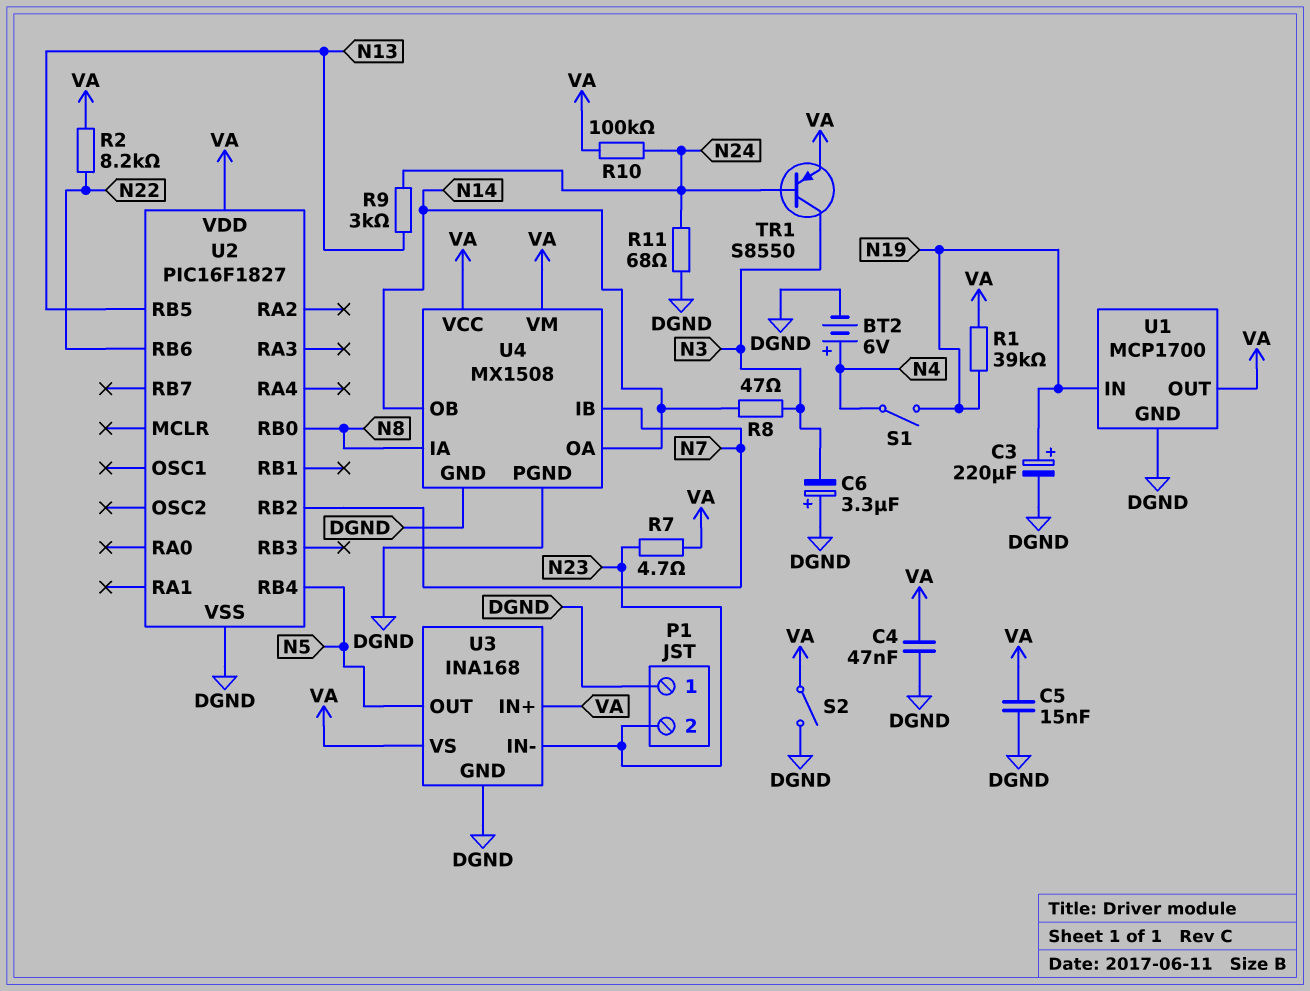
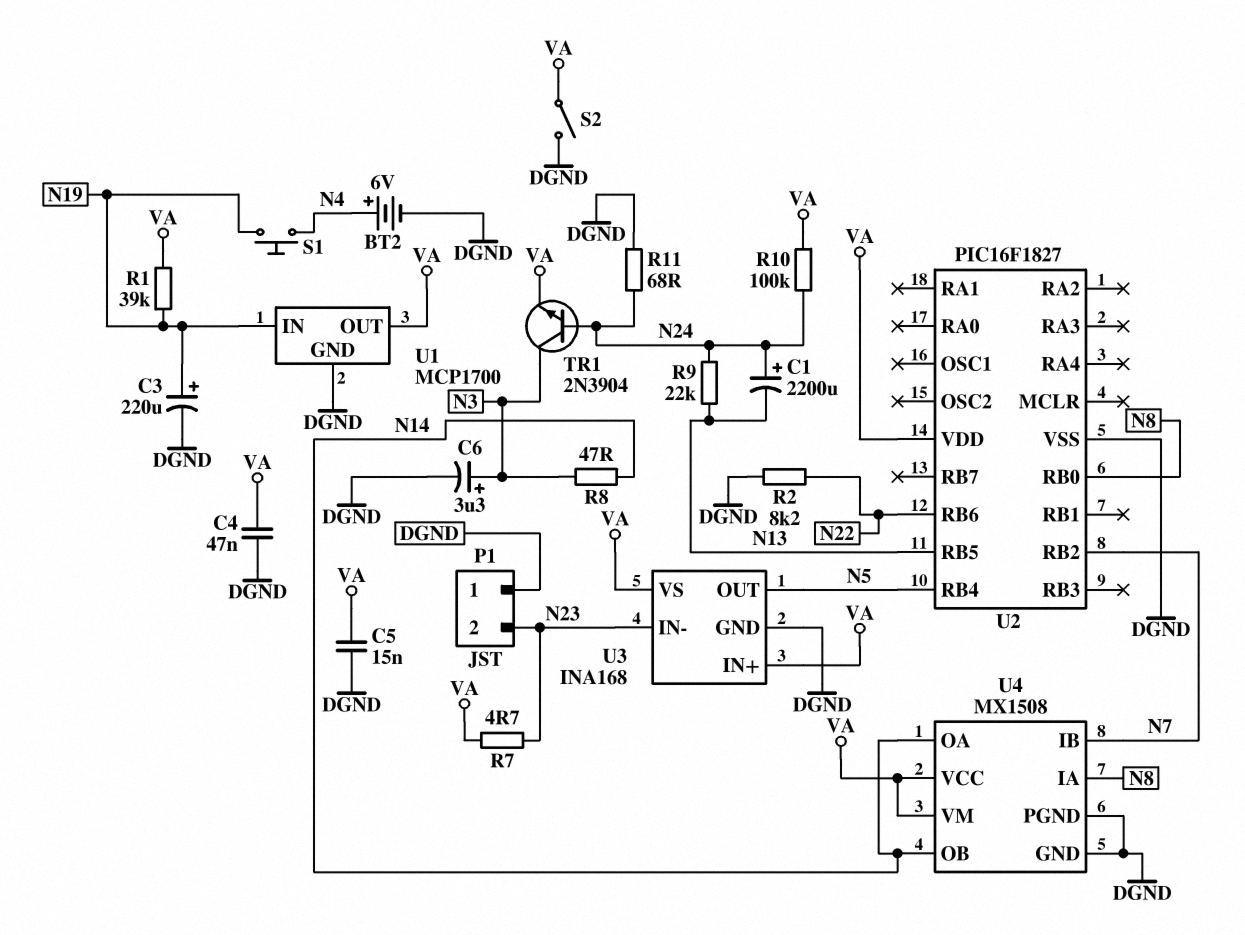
C1: none -> 2200uF (plus N24, minus N13)
C6: 3.3uF (plus DGND, minus N3) -> 3.3uF (plus N3, minus DGND)
R2: 8.2k (N22, VA) -> 8.2k (DGND, N22)
R9: 3k (N13, N24) -> 22k (N13, N24)
S1: switch (N4, N19) -> button (N4, N19)
TR1: PNP S8550 (B N24, C N3, E VA) -> NPN 2N3904 (B N24, C N3, E VA)

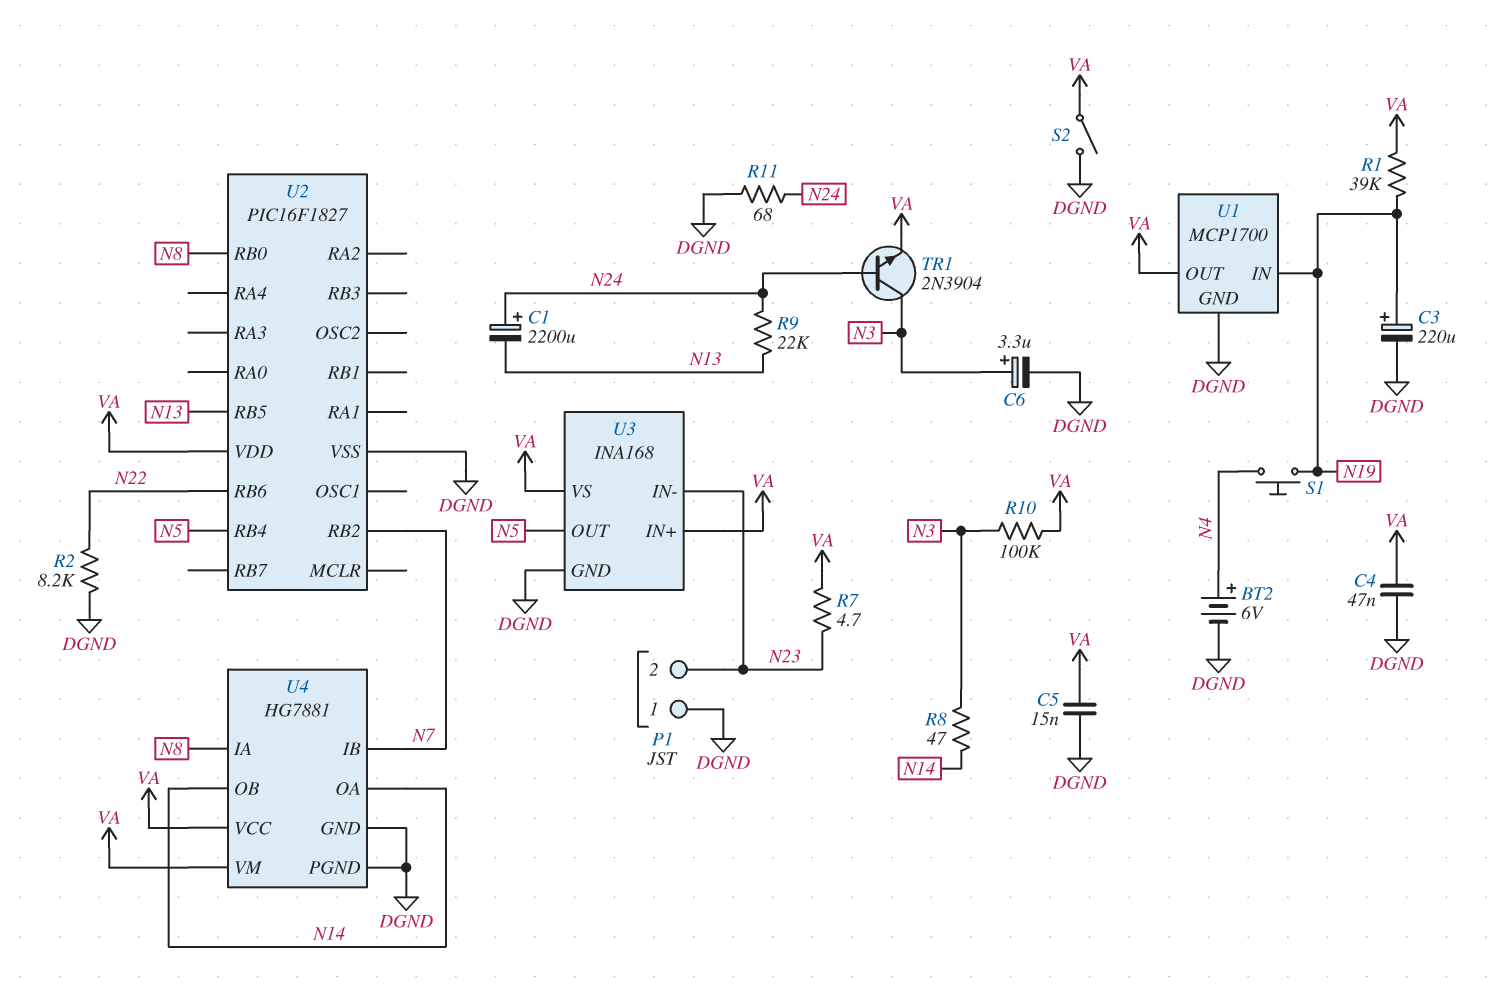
R10: 100k (N24, VA) -> 100k (N3, VA)
U4: MX1508 -> HG7881

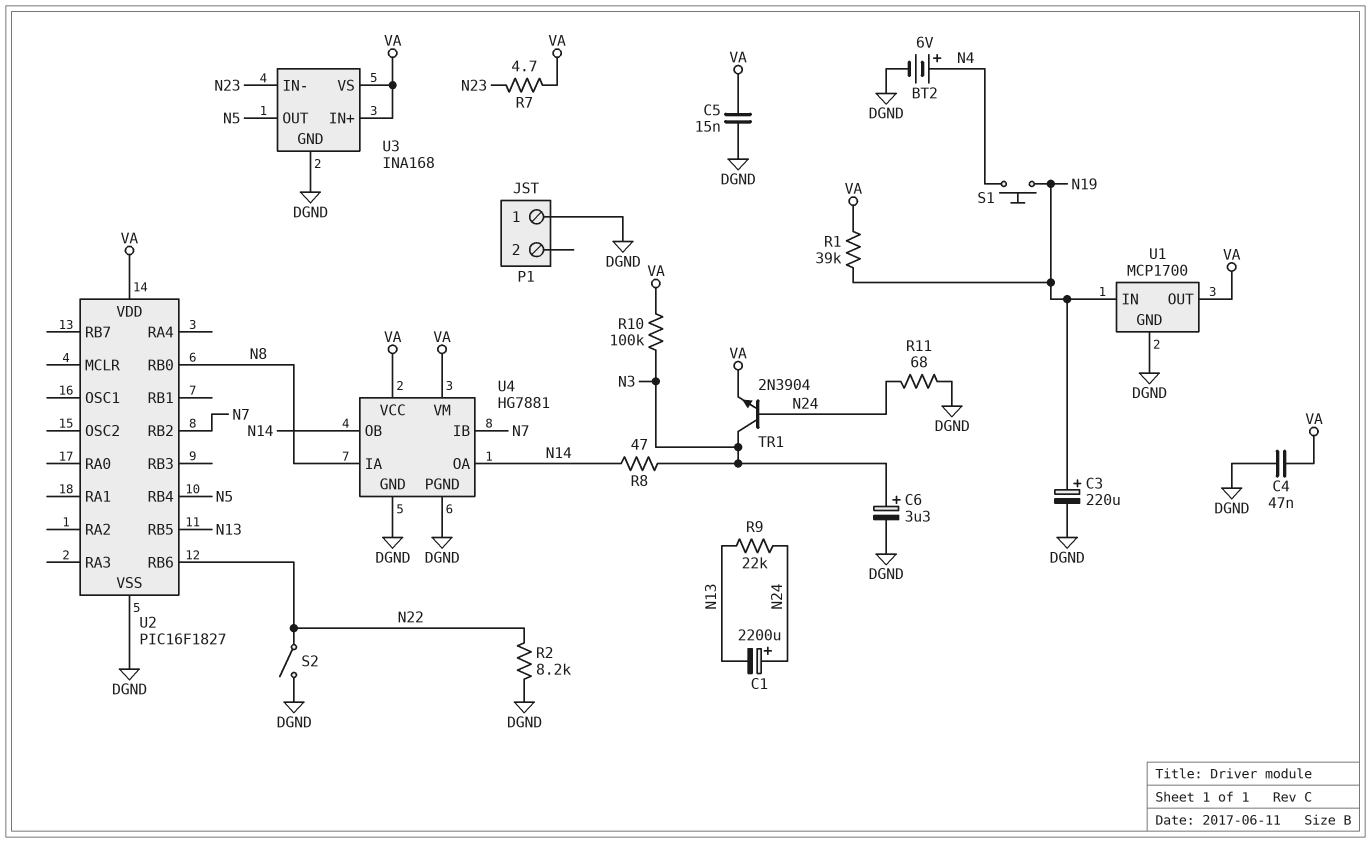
P1 pin 2: N23 -> none
S2: switch (DGND, VA) -> switch (DGND, N22)

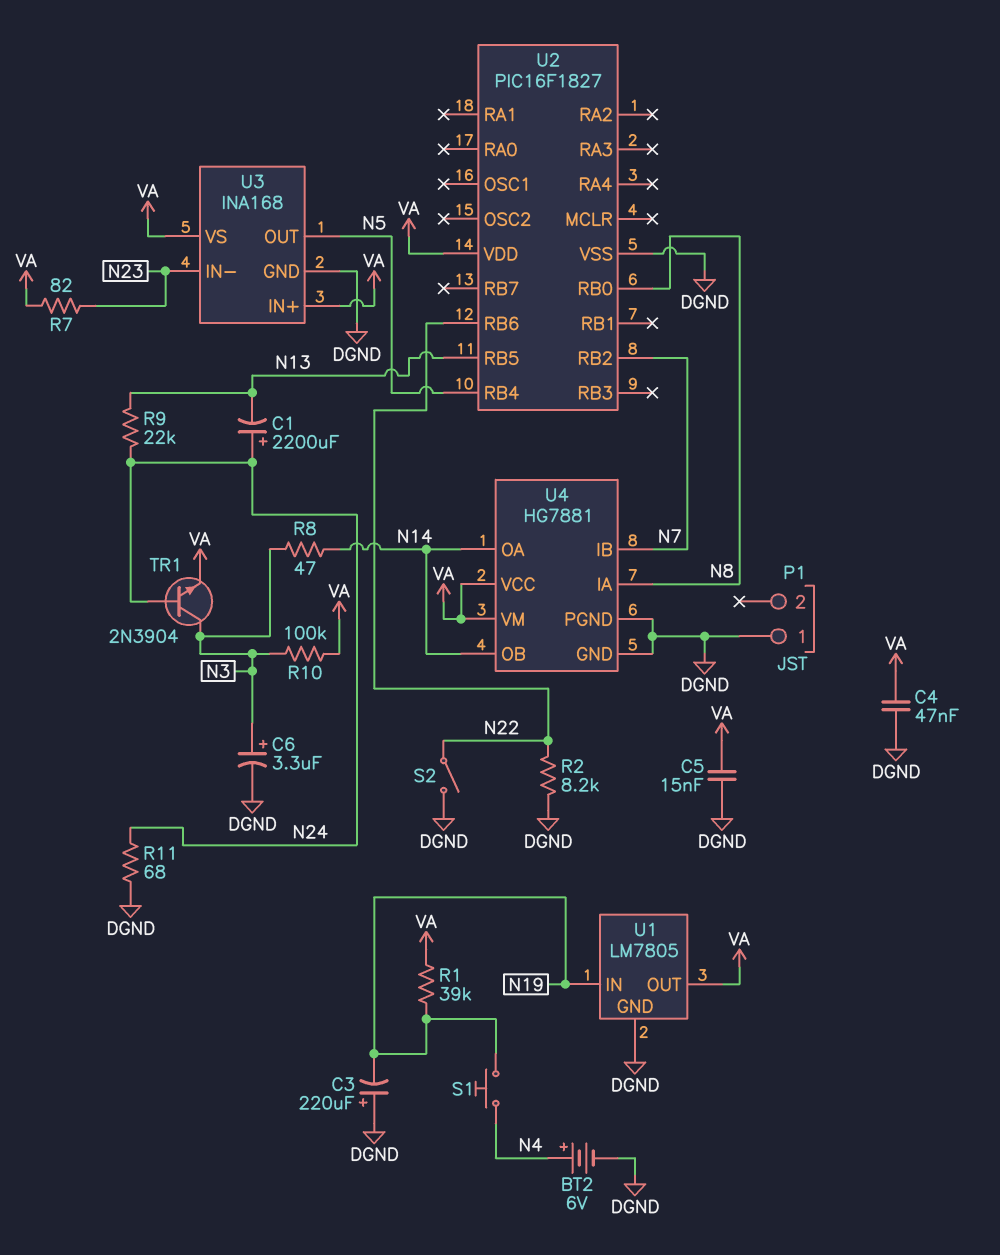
C3: 220uF (plus N19, minus DGND) -> 220uF (plus DGND, minus N19)
R7: 4.7 (N23, VA) -> 82 (N23, VA)
U1: MCP1700 -> LM7805

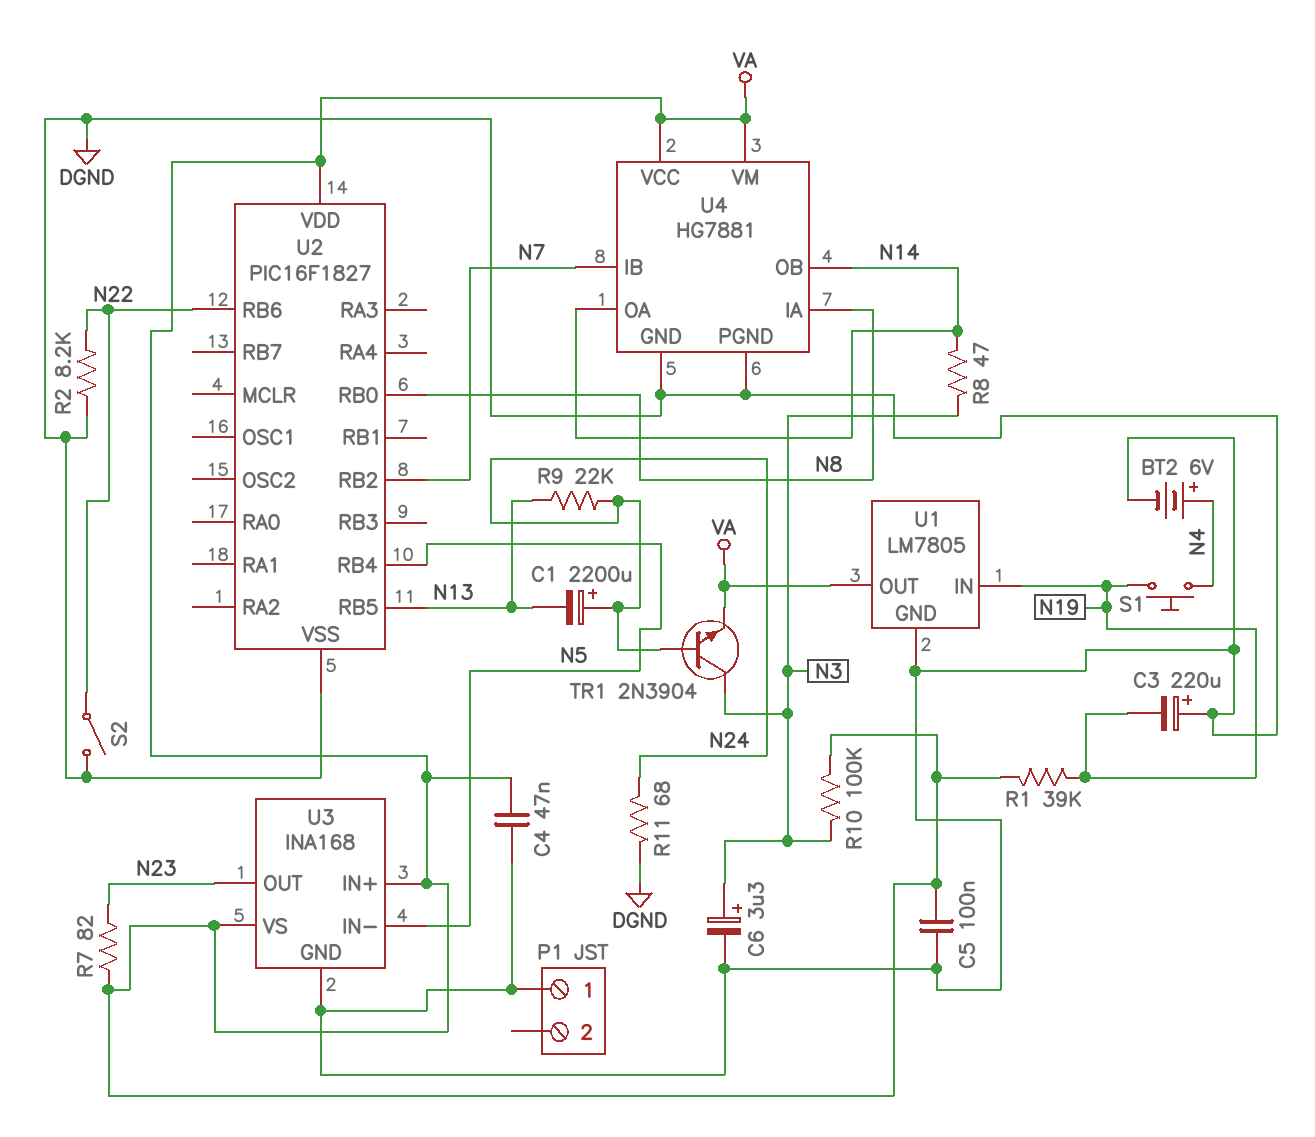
C5: 15nF (DGND, VA) -> 100nF (DGND, VA)
U3 pin IN-: N23 -> N5
U3 pin OUT: N5 -> N23

